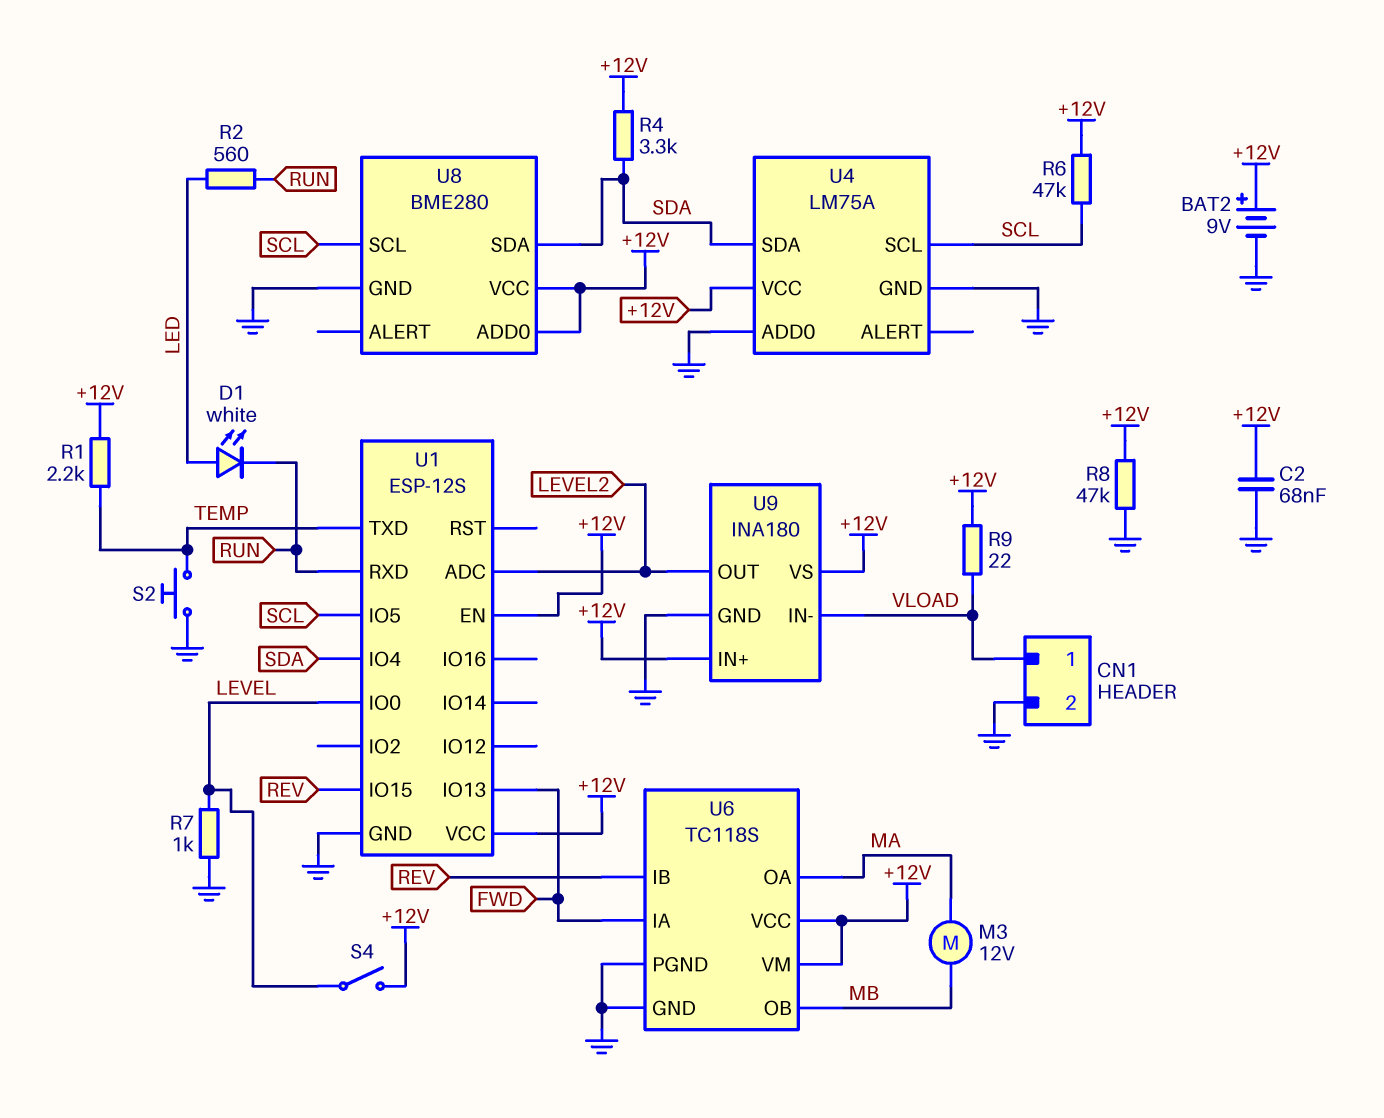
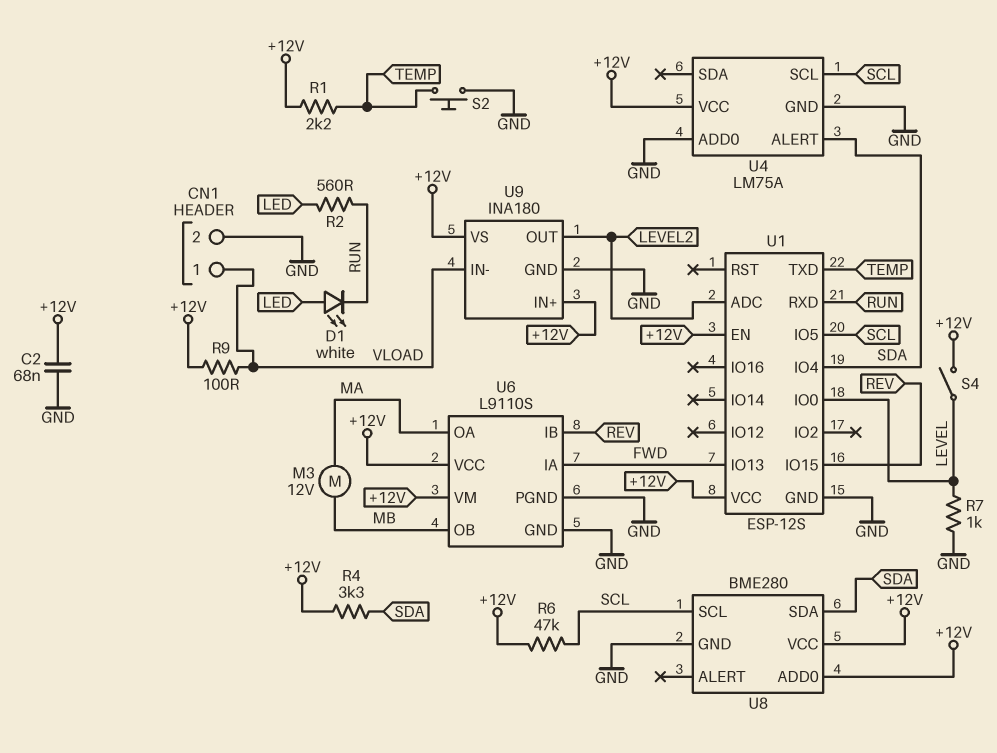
BAT2: 9V (plus +12V, minus GND) -> none
R8: 47k (+12V, GND) -> none
R9: 22 (+12V, VLOAD) -> 100 (+12V, VLOAD)
U4 pin ALERT: none -> SDA
U4 pin SDA: SDA -> none
U6: TC118S -> L9110S

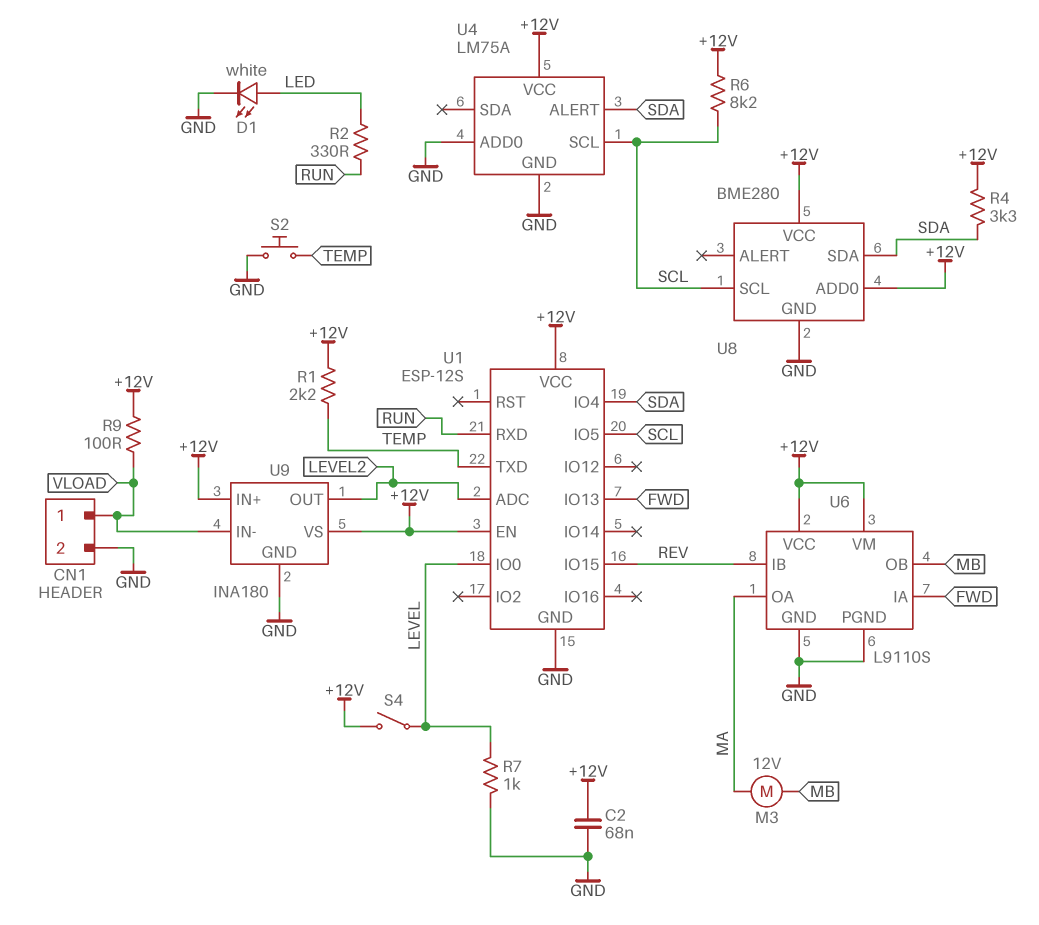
D1: LED white (A LED, K RUN) -> LED white (A LED, K GND)
R2: 560 (LED, RUN) -> 330 (LED, RUN)
R6: 47k (+12V, SCL) -> 8.2k (+12V, SCL)

